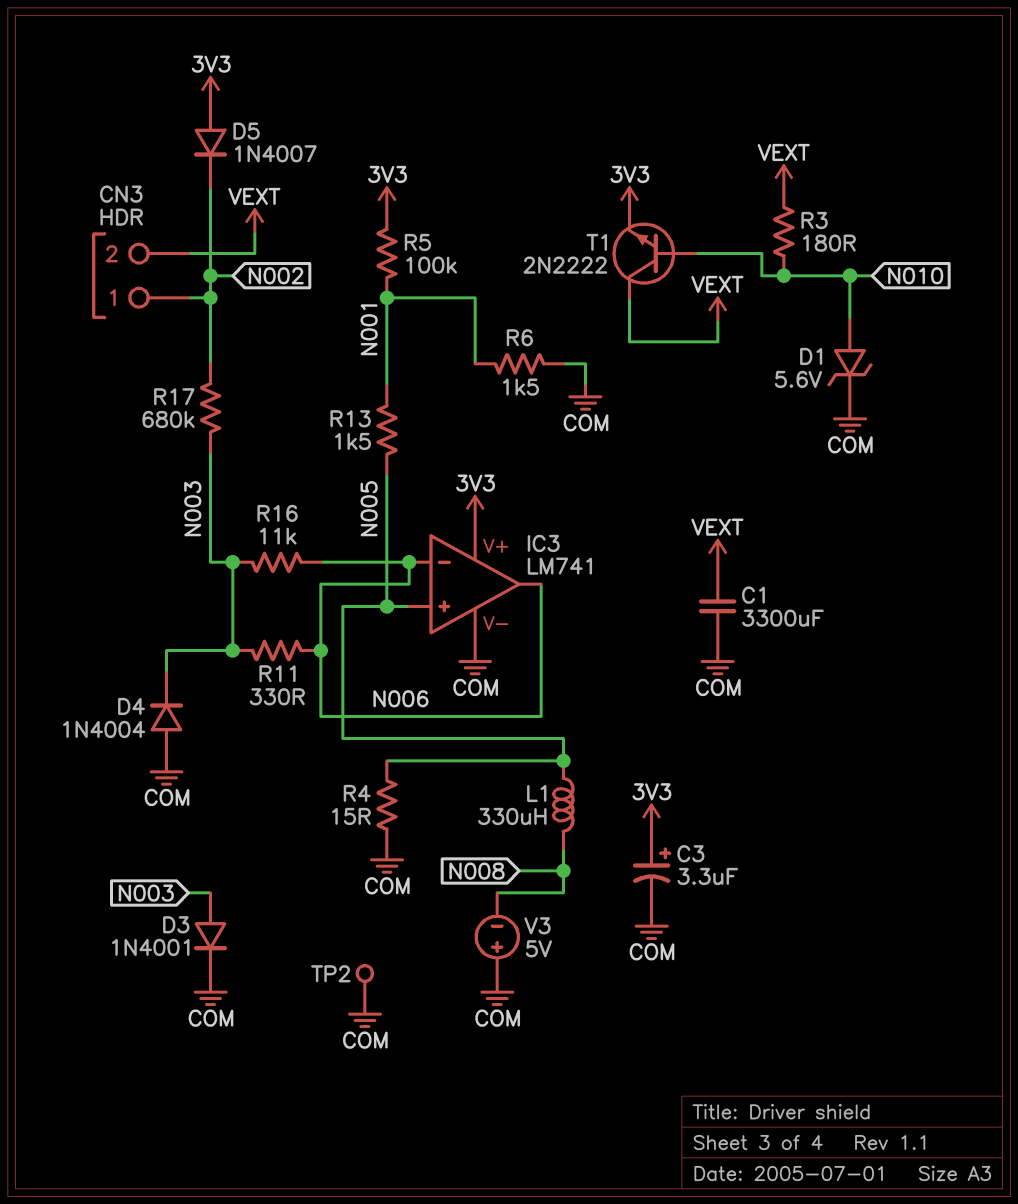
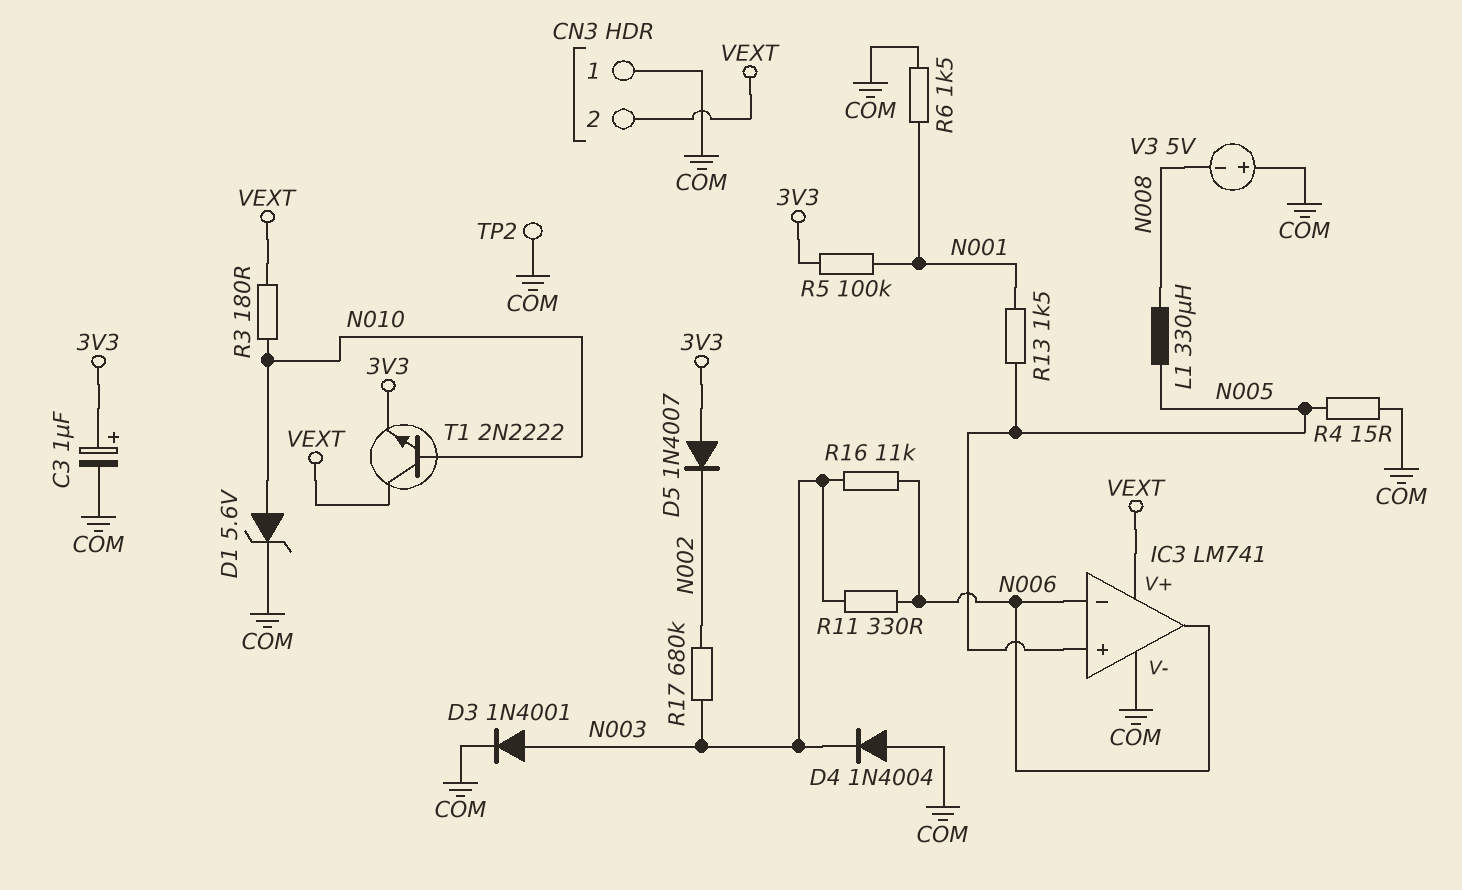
C1: 3300uF (COM, VEXT) -> none
C3: 3.3uF (plus 3V3, minus COM) -> 1uF (plus 3V3, minus COM)
CN3 pin 1: N002 -> COM
IC3 pin V+: 3V3 -> VEXT

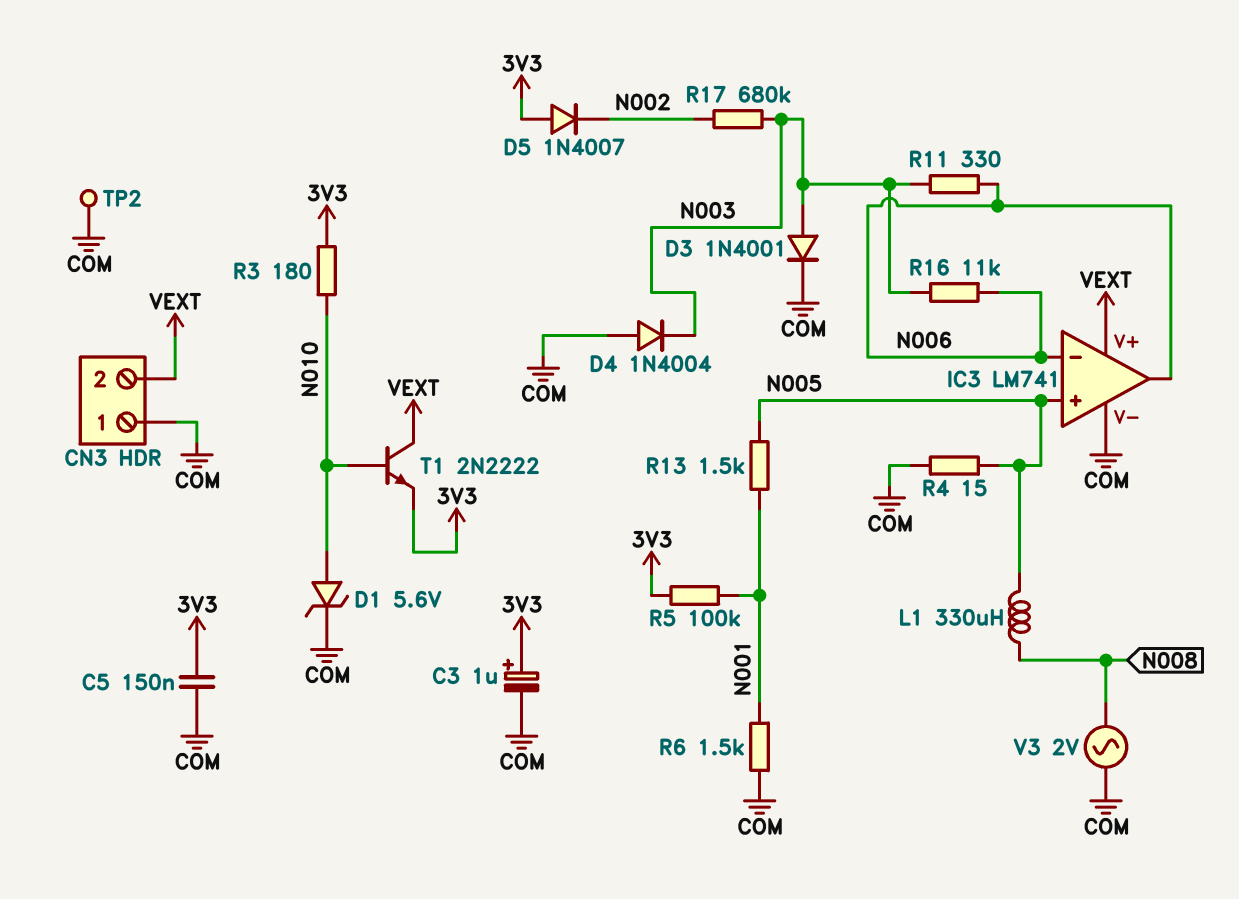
C5: none -> 150nF (3V3, COM)
R3: 180 (N010, VEXT) -> 180 (3V3, N010)
V3: 5V (plus COM, minus N008) -> AC 2V (COM, N008)

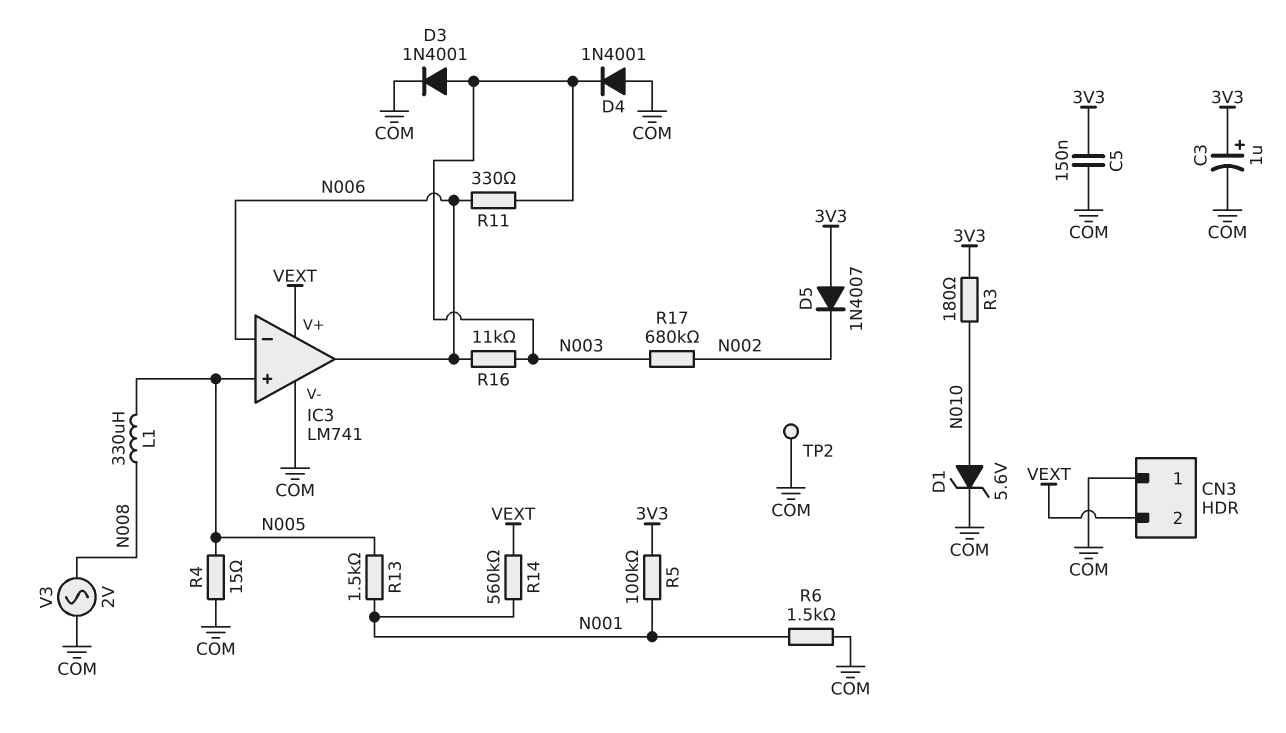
D4: diode 1N4004 (A COM, K N003) -> diode 1N4001 (A COM, K N003)
R14: none -> 560k (N001, VEXT)
T1: NPN 2N2222 (B N010, C VEXT, E 3V3) -> none

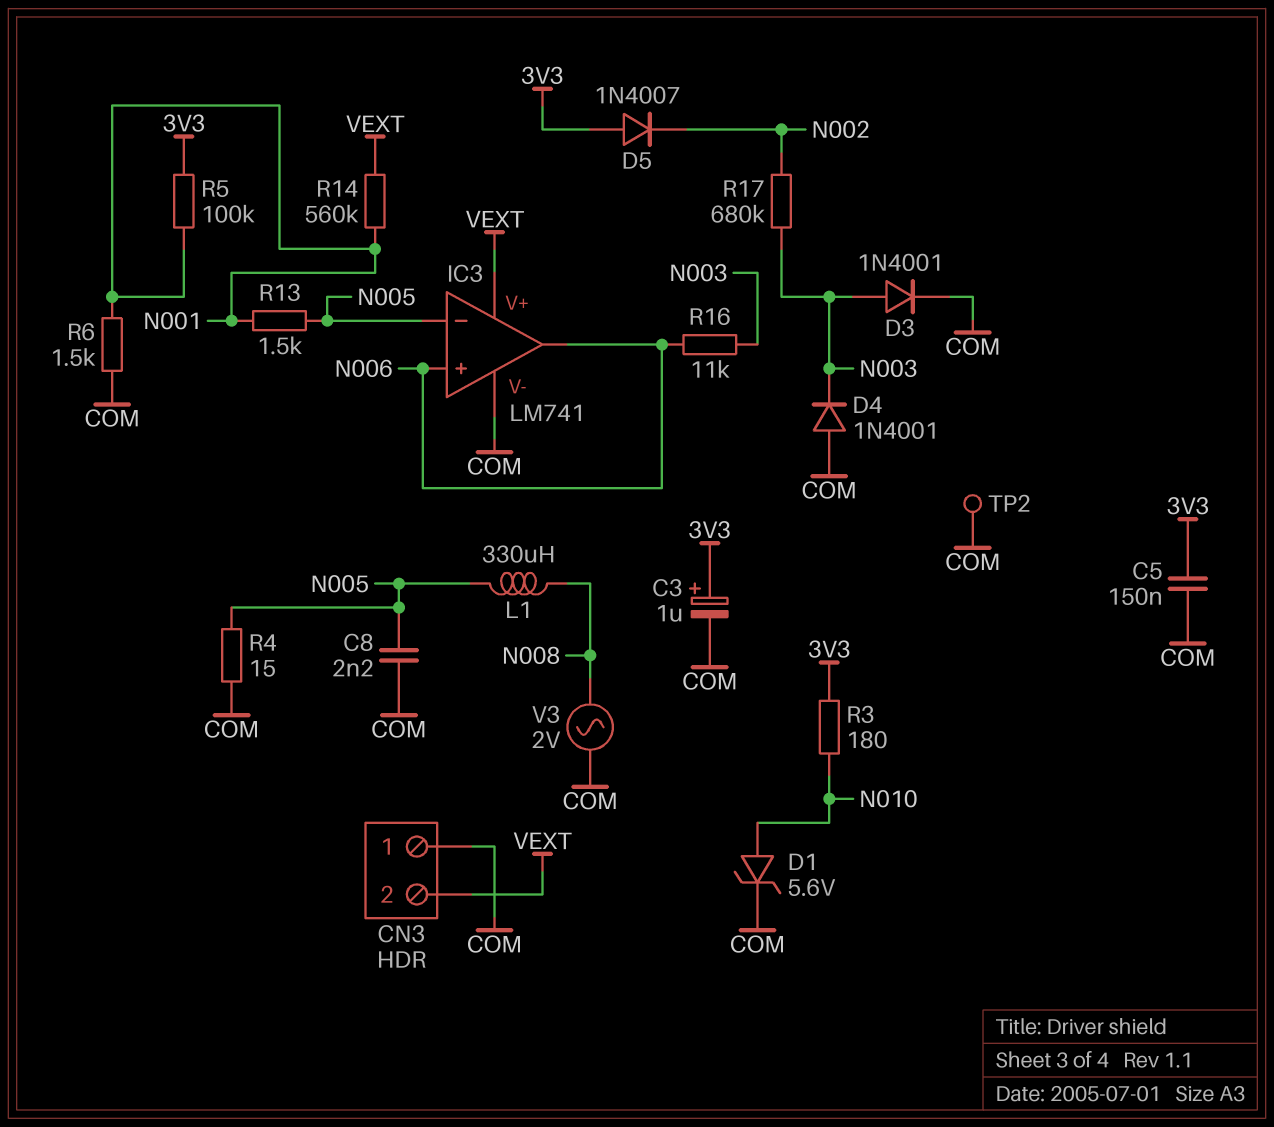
C8: none -> 2.2nF (COM, N005)
IC3 pin in+: N005 -> N006
IC3 pin in-: N006 -> N005
R11: 330 (N003, N006) -> none

